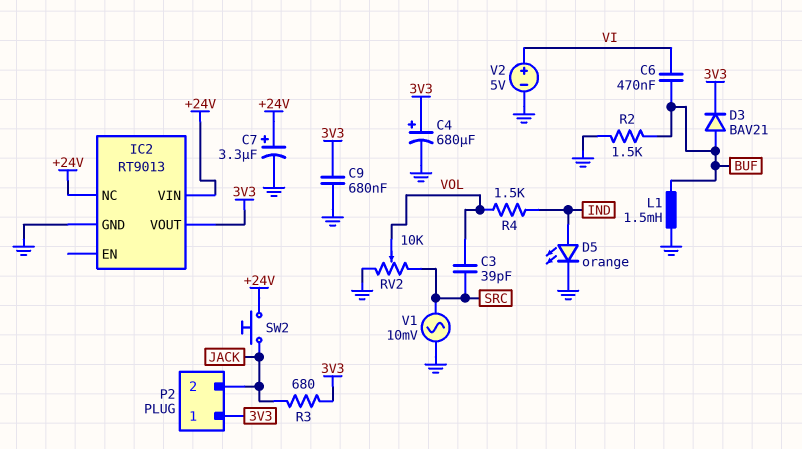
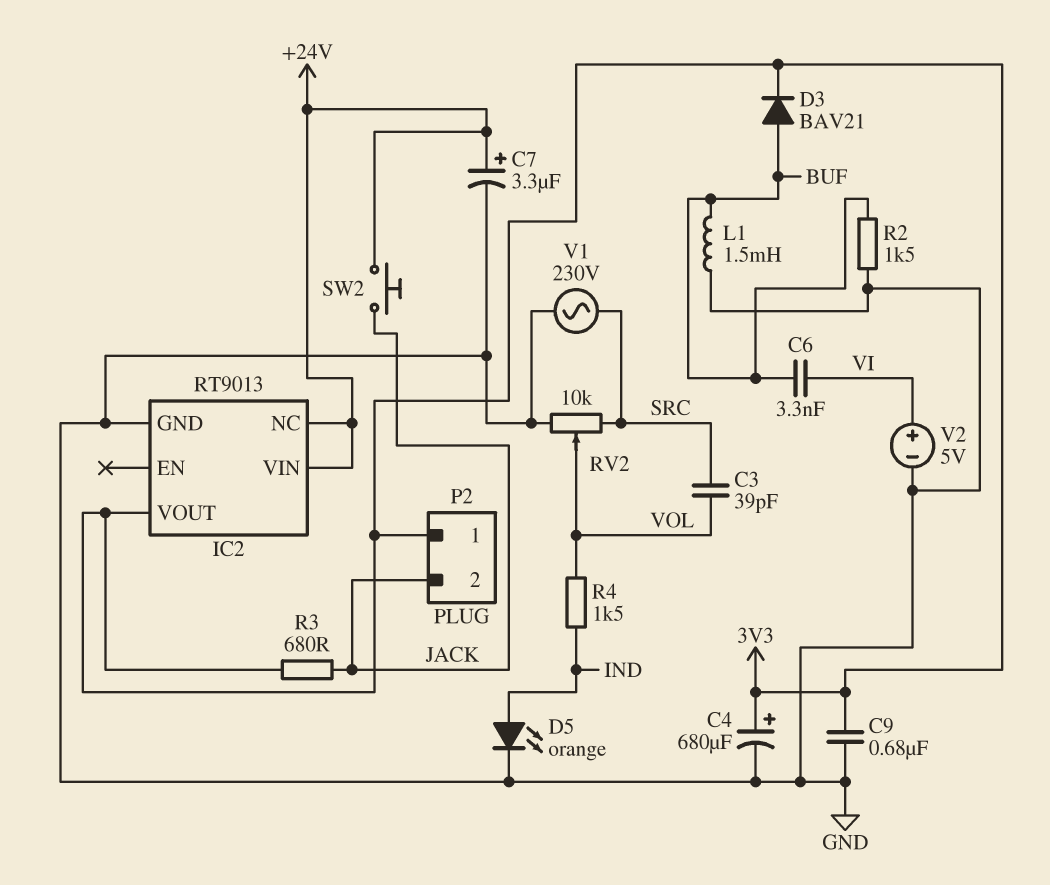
C6: 470nF (BUF, VI) -> 3.3nF (BUF, VI)
V1: AC 10mV (GND, SRC) -> AC 230V (GND, SRC)

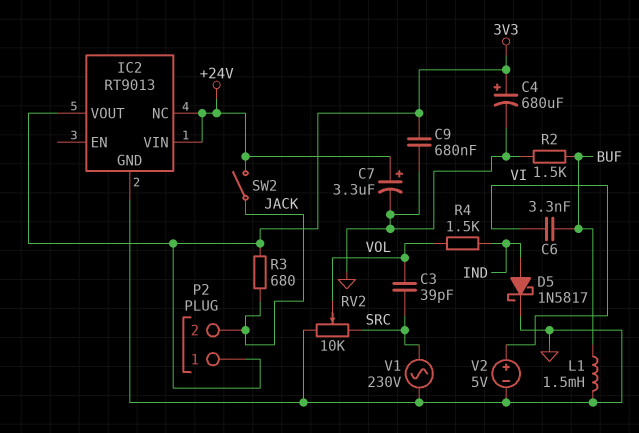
D3: diode BAV21 (A BUF, K 3V3) -> none
D5: LED orange (A IND, K GND) -> schottky 1N5817 (A IND, K GND)
SW2: button (+24V, JACK) -> switch (+24V, JACK)

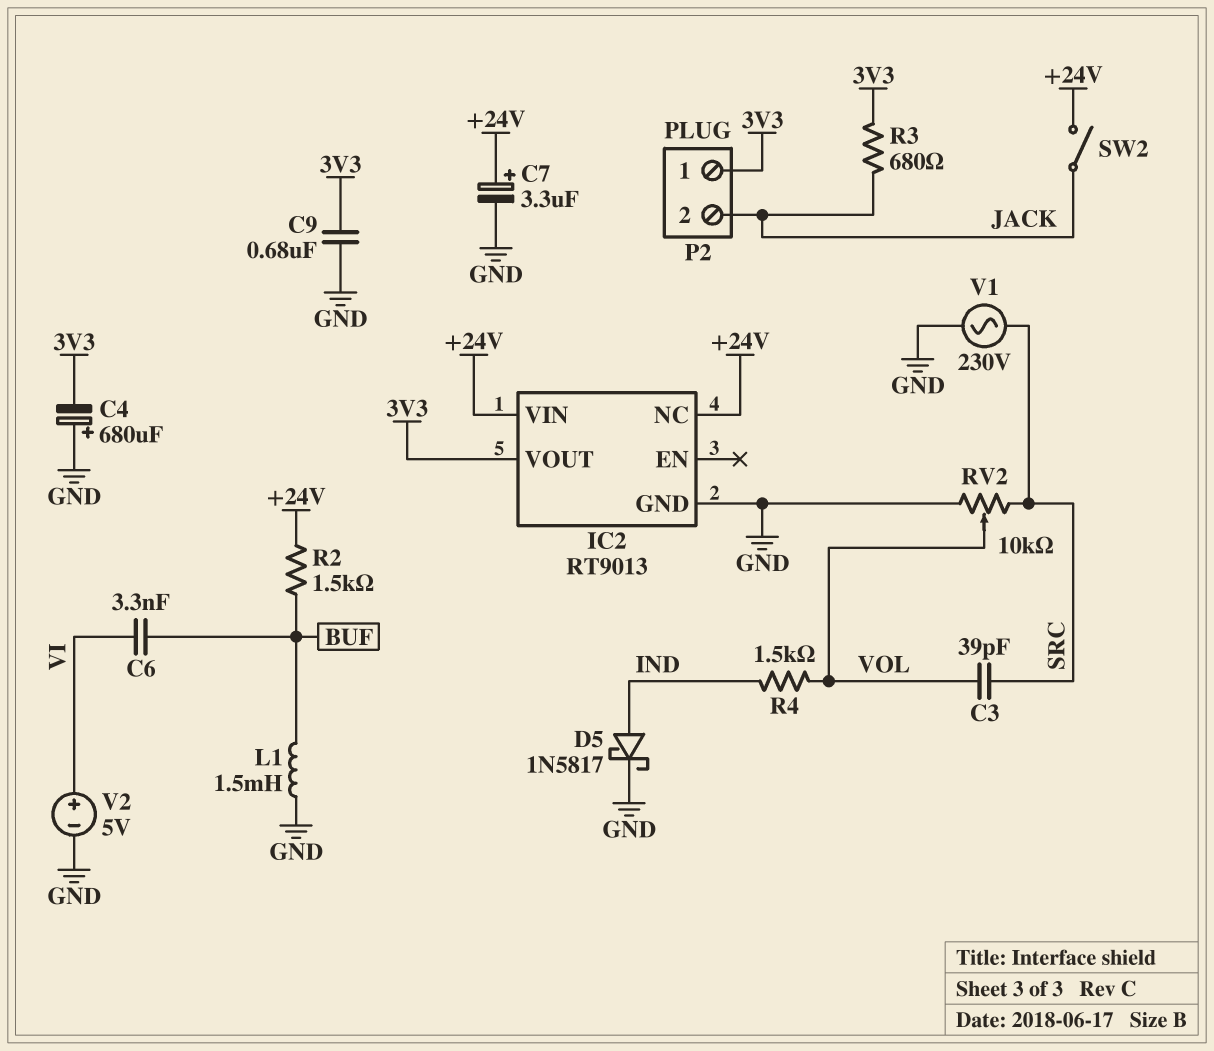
C4: 680uF (plus 3V3, minus GND) -> 680uF (plus GND, minus 3V3)
R2: 1.5k (BUF, GND) -> 1.5k (+24V, BUF)

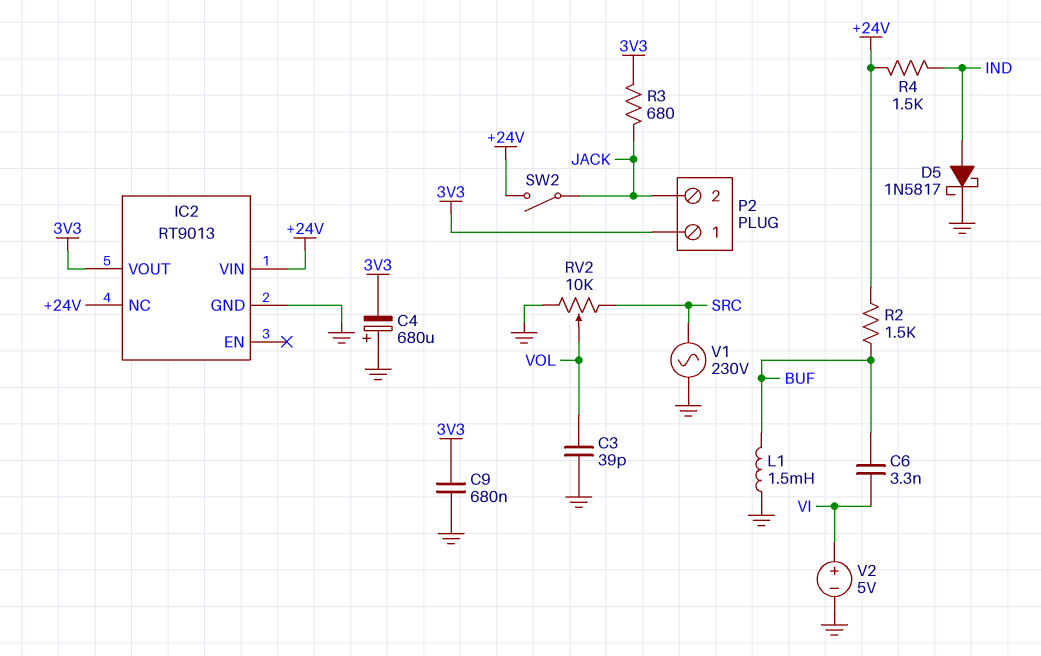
C3: 39pF (SRC, VOL) -> 39pF (GND, VOL)
C7: 3.3uF (plus +24V, minus GND) -> none
R4: 1.5k (IND, VOL) -> 1.5k (+24V, IND)

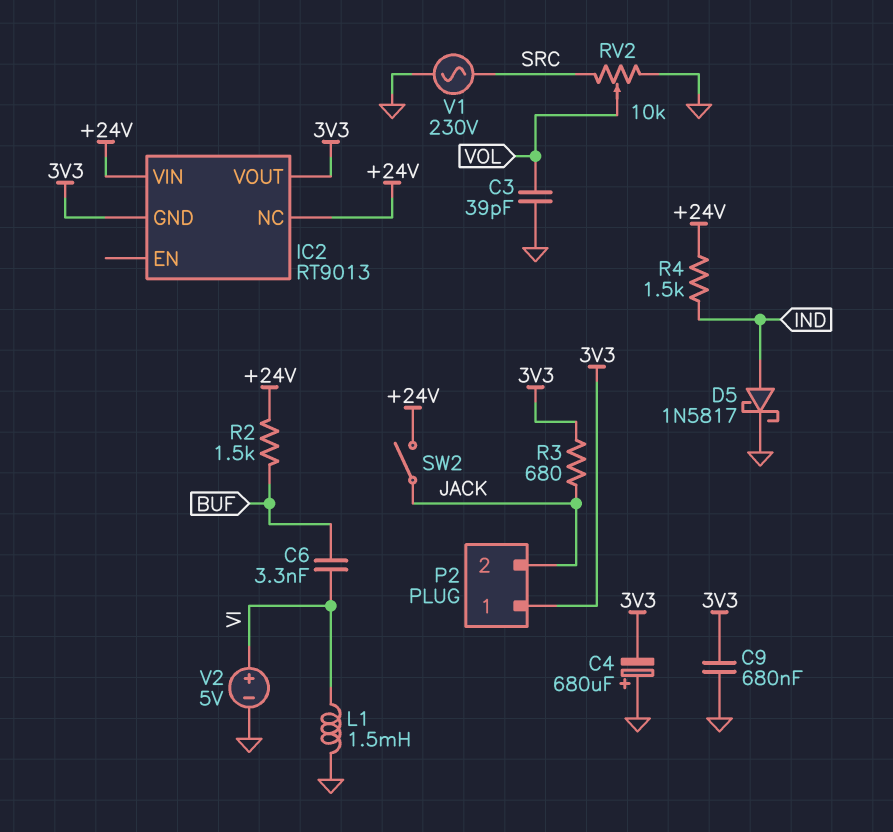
IC2 pin GND: GND -> 3V3
L1: 1.5mH (BUF, GND) -> 1.5mH (GND, VI)

